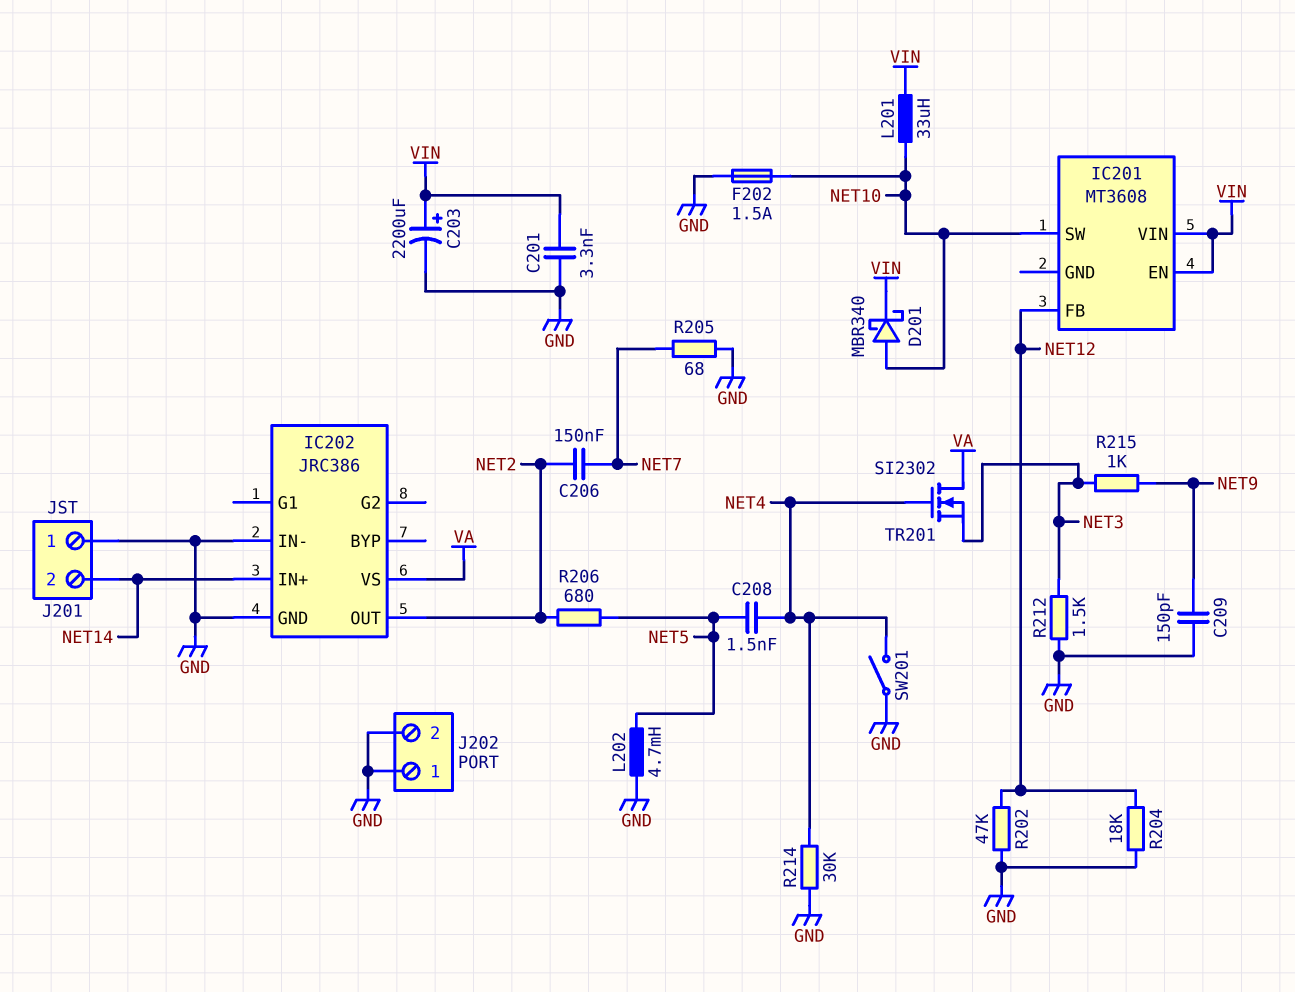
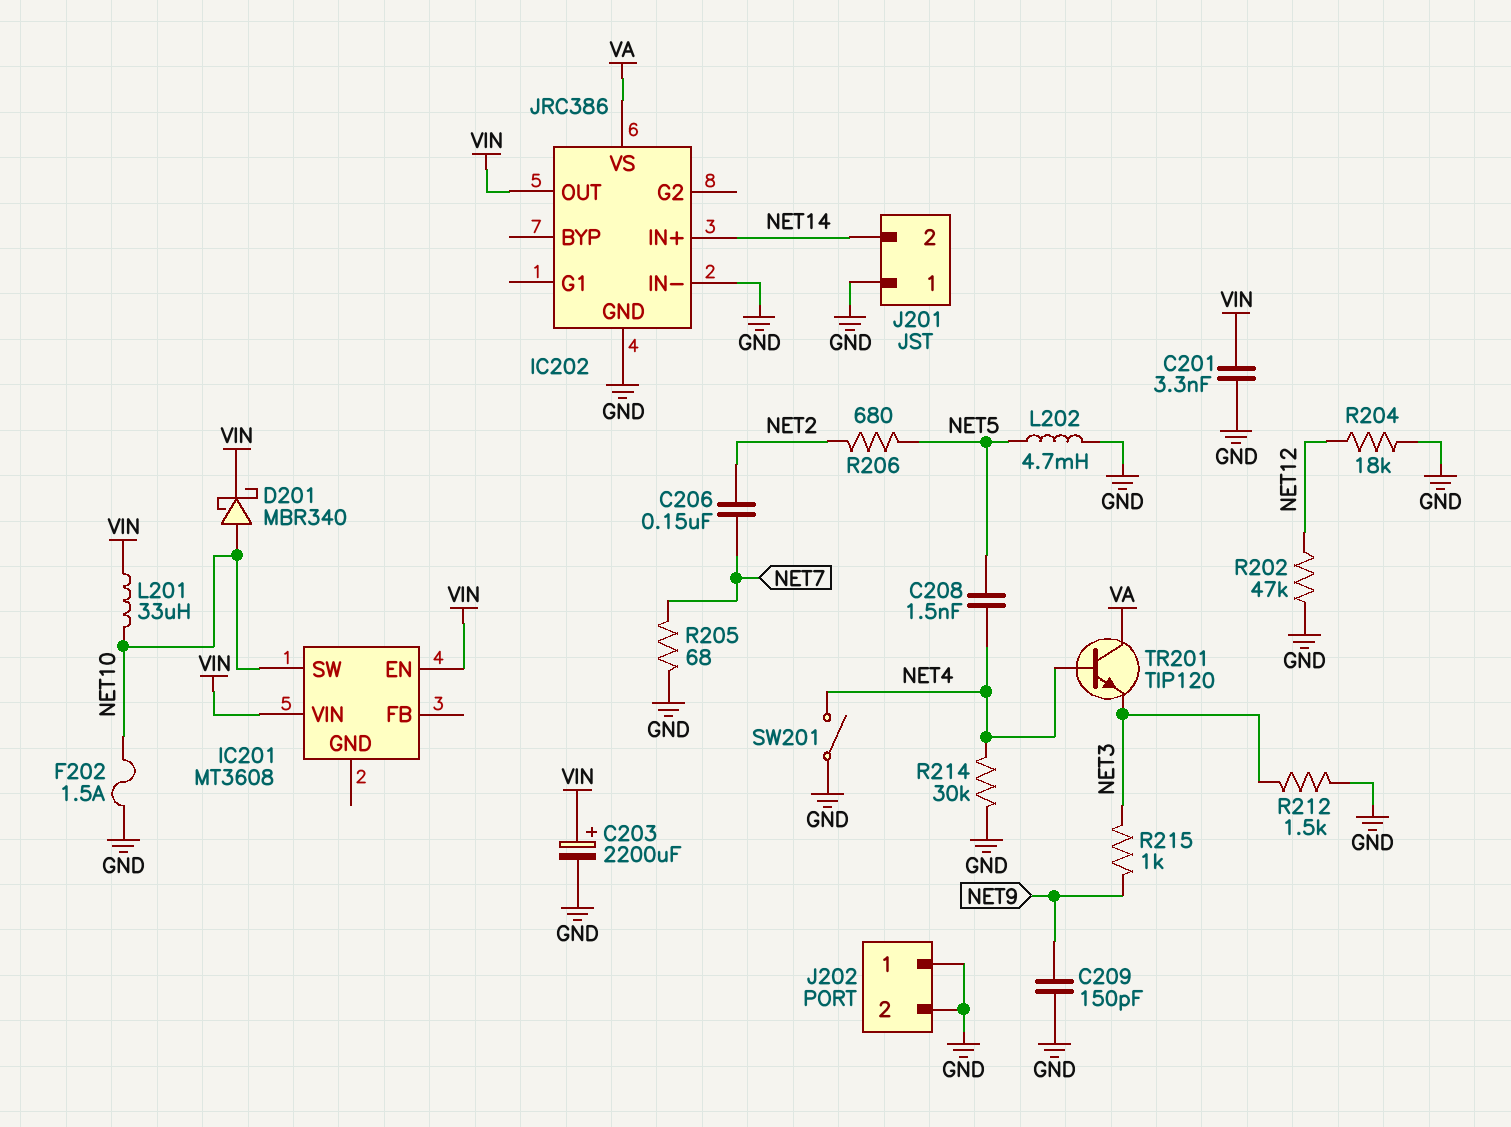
IC201 pin FB: NET12 -> none
IC202 pin OUT: NET2 -> VIN
TR201: NMOS SI2302 (G NET4, D VA, S NET3) -> NPN TIP120 (B NET4, C VA, E NET3)

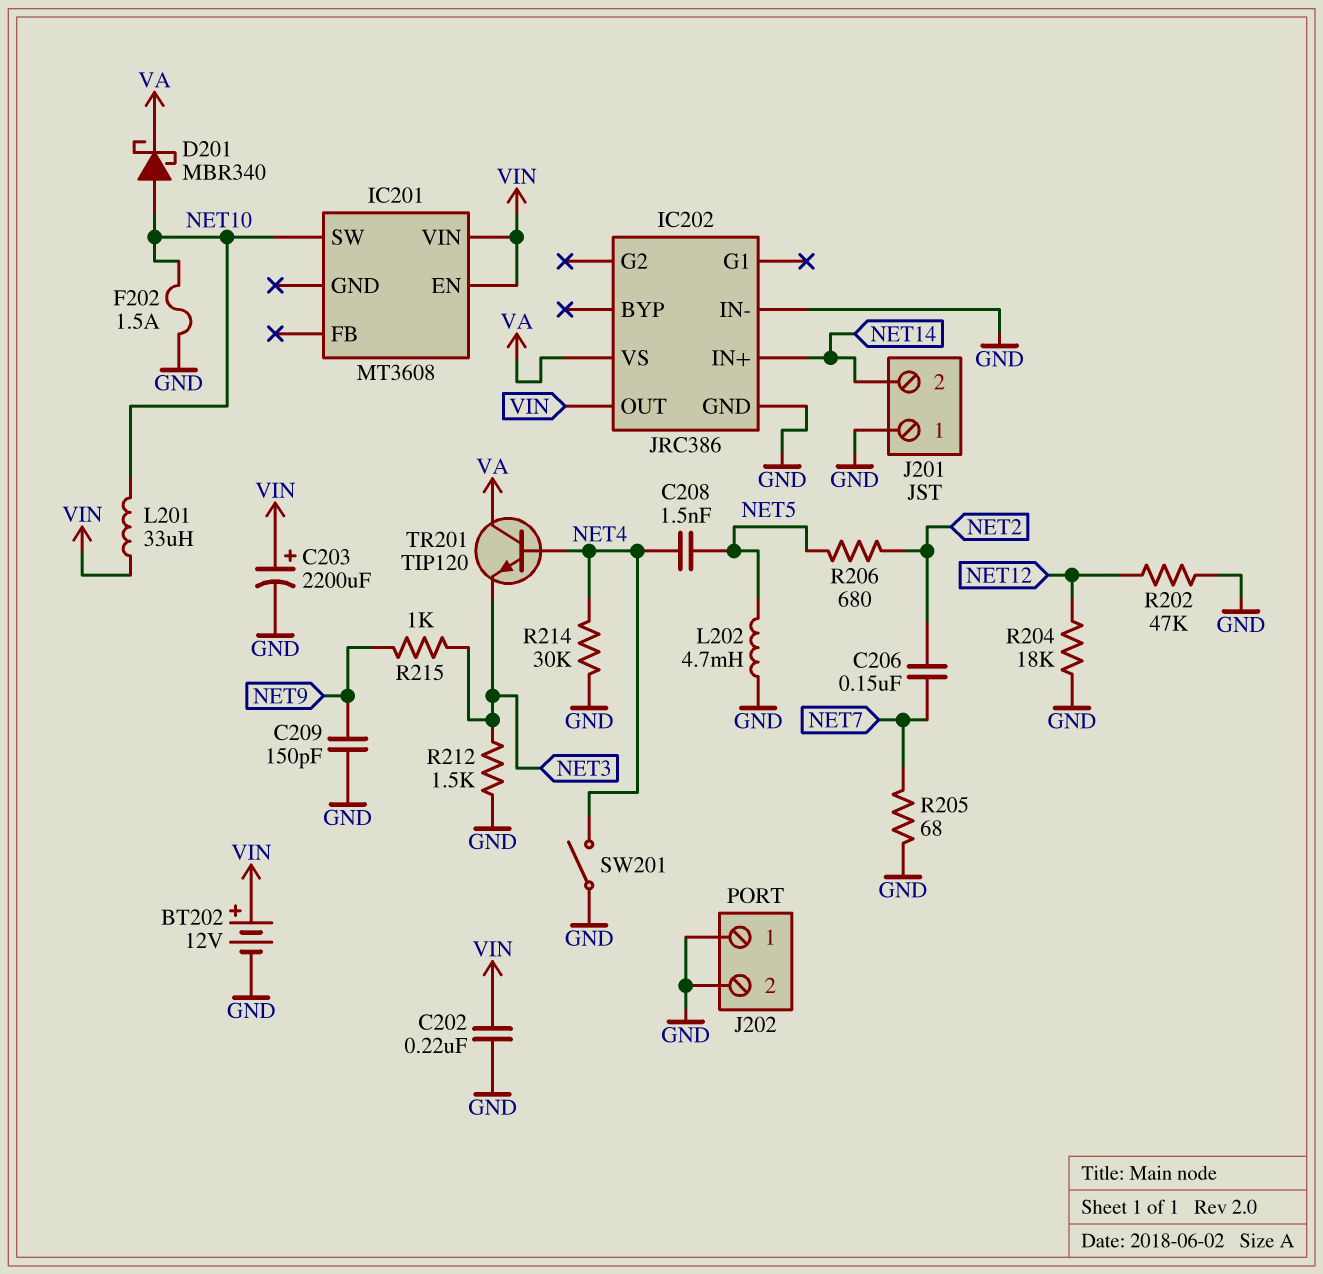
BT202: none -> 12V (plus VIN, minus GND)
C201: 3.3nF (GND, VIN) -> none
C202: none -> 220nF (GND, VIN)
D201: schottky MBR340 (A NET10, K VIN) -> schottky MBR340 (A NET10, K VA)

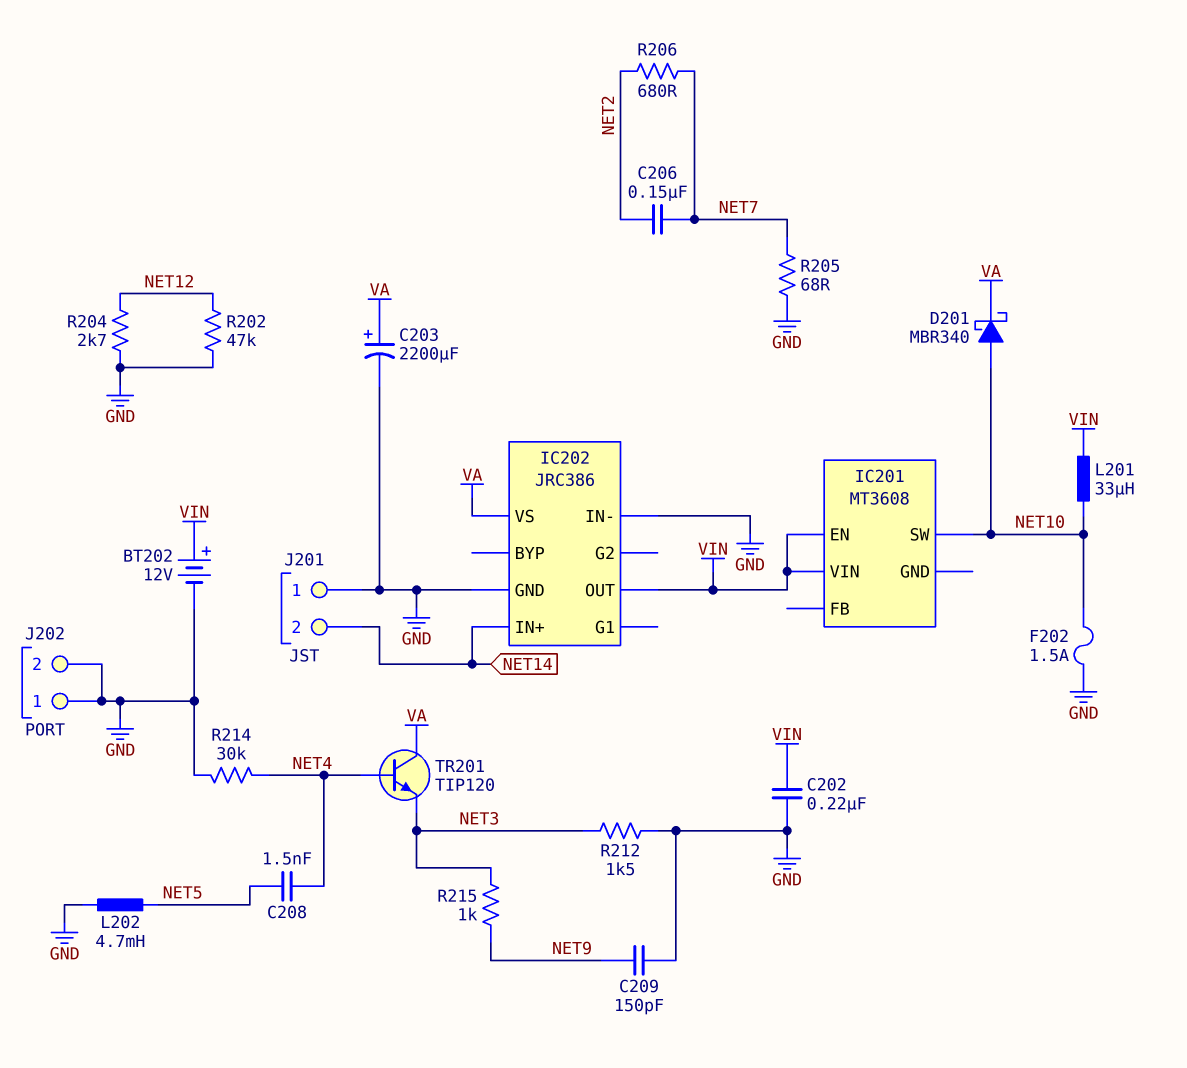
C203: 2200uF (plus VIN, minus GND) -> 2200uF (plus VA, minus GND)
R204: 18k (GND, NET12) -> 2.7k (GND, NET12)
R206: 680 (NET2, NET5) -> 680 (NET2, NET7)
SW201: switch (GND, NET4) -> none

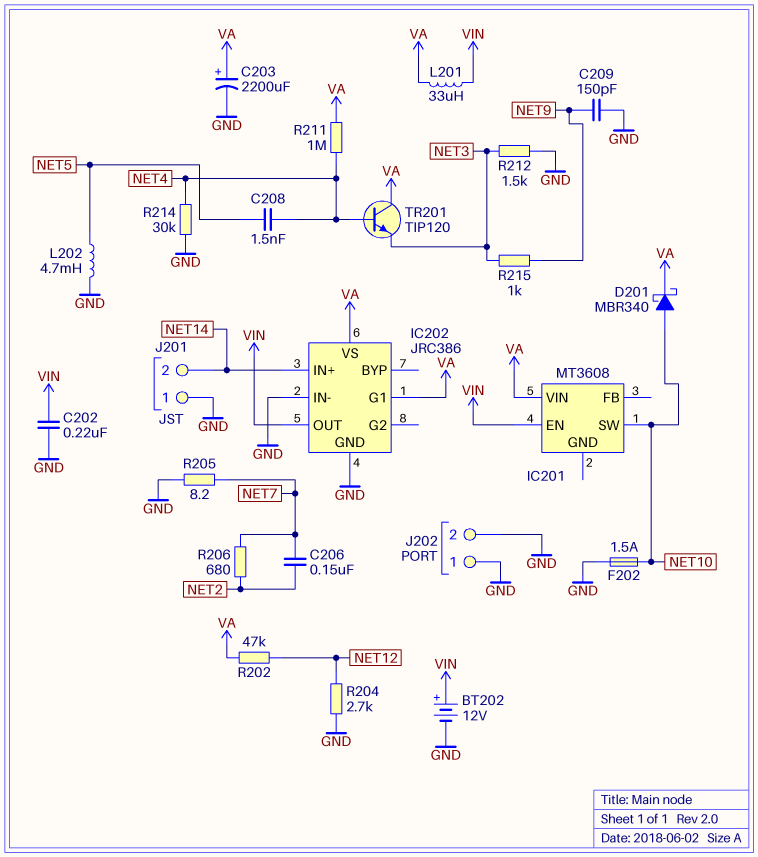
IC201 pin VIN: VIN -> VA
IC202 pin G1: none -> VA
L201: 33uH (NET10, VIN) -> 33uH (VA, VIN)
R202: 47k (GND, NET12) -> 47k (NET12, VA)
R205: 68 (GND, NET7) -> 8.2 (GND, NET7)
R211: none -> 1M (NET4, VA)

